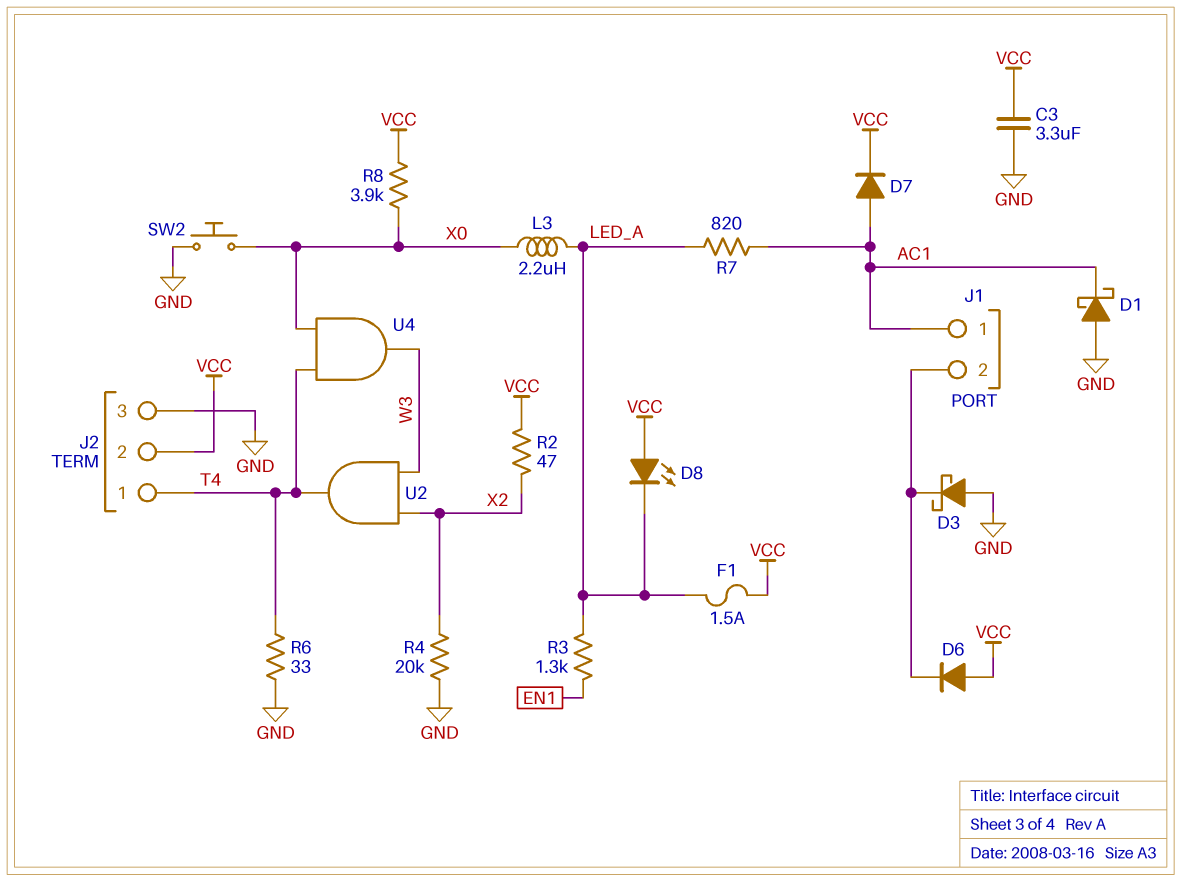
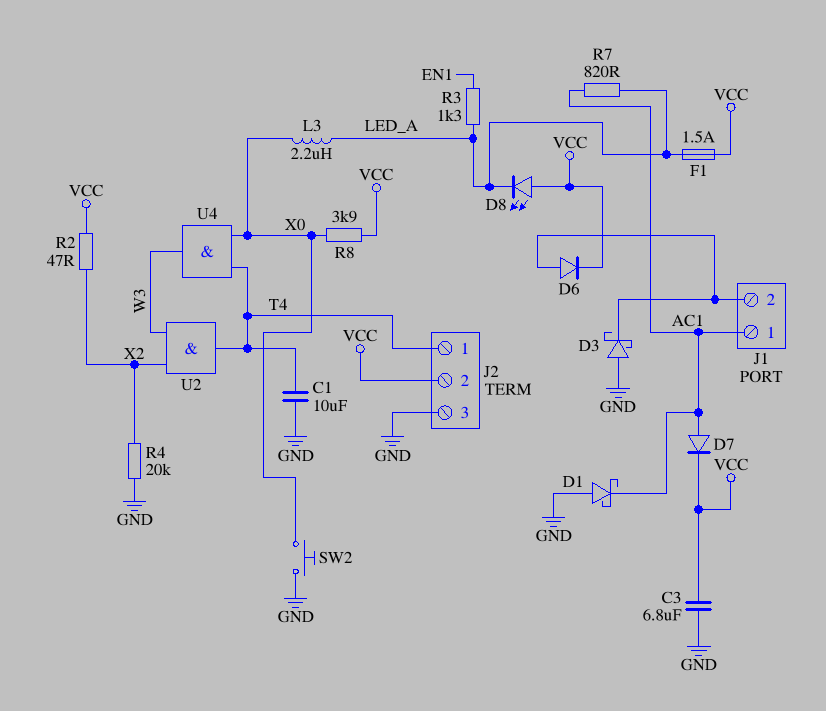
C1: none -> 10uF (GND, T4)
C3: 3.3uF (GND, VCC) -> 6.8uF (GND, VCC)
D6: diode (A VCC, K J1/2) -> diode (A J1/2, K VCC)
R6: 33 (GND, T4) -> none

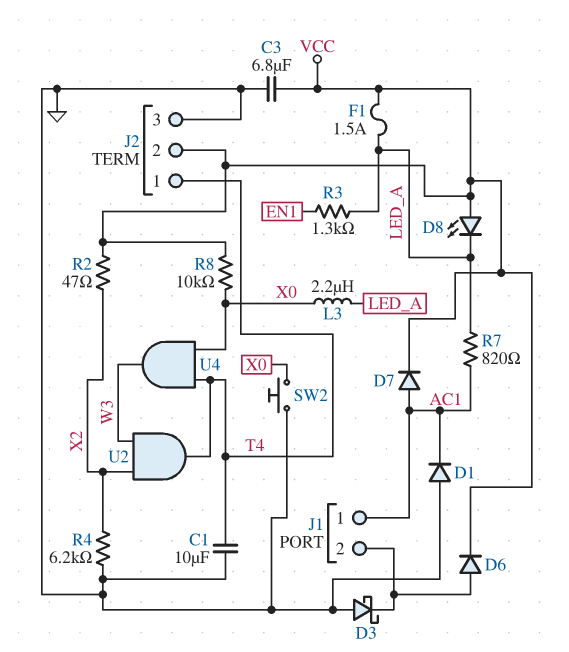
D1: schottky (A GND, K AC1) -> diode (A GND, K AC1)
R4: 20k (GND, X2) -> 6.2k (GND, X2)
R8: 3.9k (VCC, X0) -> 10k (VCC, X0)

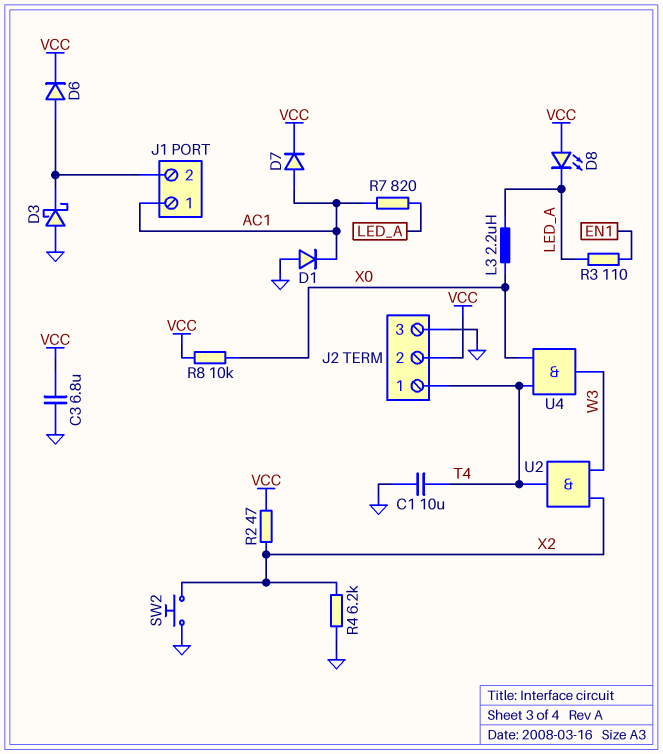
F1: 1.5A (LED_A, VCC) -> none
R3: 1.3k (EN1, LED_A) -> 110 (EN1, LED_A)
SW2: button (GND, X0) -> button (GND, X2)

